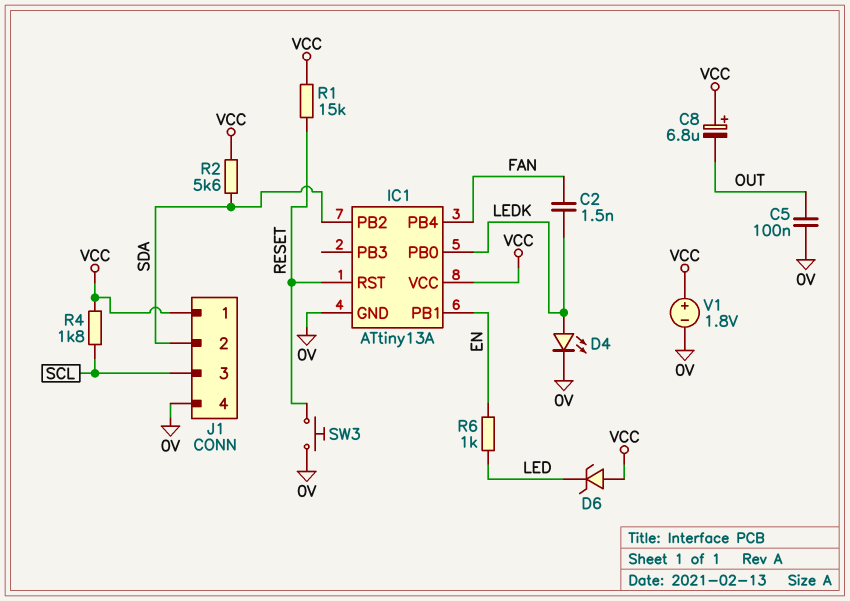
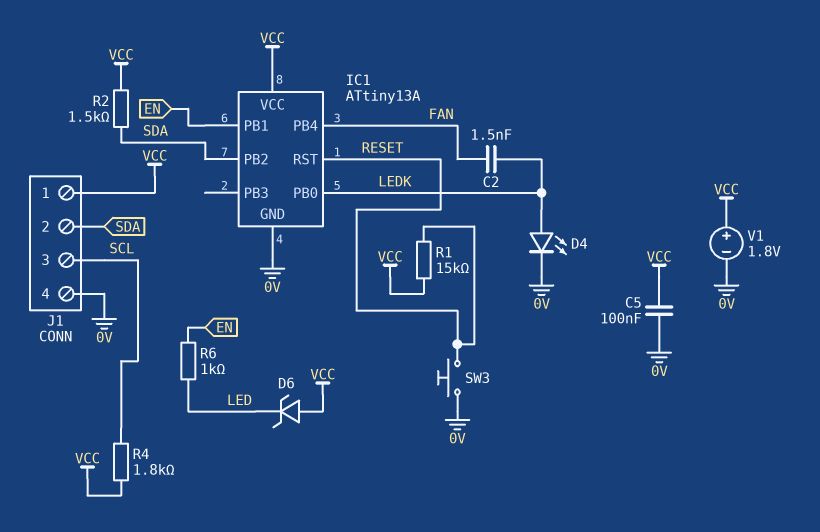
C5: 100nF (0V, OUT) -> 100nF (0V, VCC)
C8: 6.8uF (plus VCC, minus OUT) -> none
R2: 5.6k (SDA, VCC) -> 1.5k (SDA, VCC)

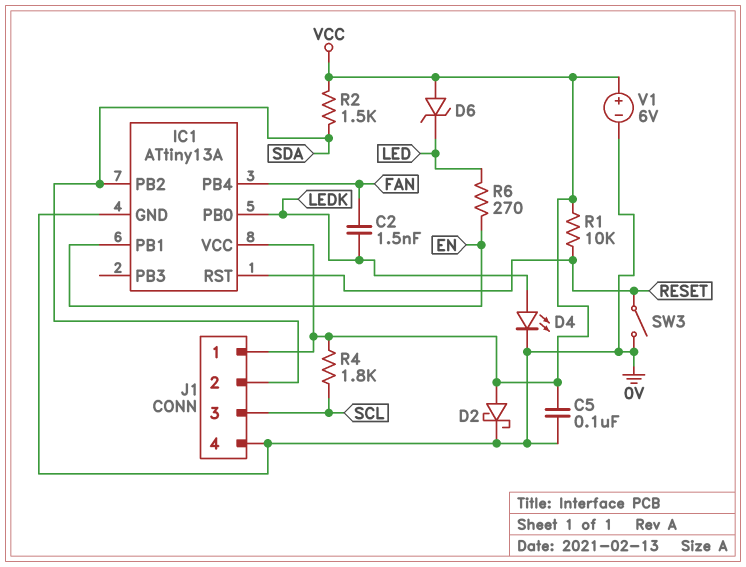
D2: none -> schottky (A VCC, K 0V)
R1: 15k (RESET, VCC) -> 10k (RESET, VCC)
R6: 1k (EN, LED) -> 270 (EN, LED)
SW3: button (0V, RESET) -> switch (0V, RESET)
V1: 1.8V (plus VCC, minus 0V) -> 6V (plus VCC, minus 0V)

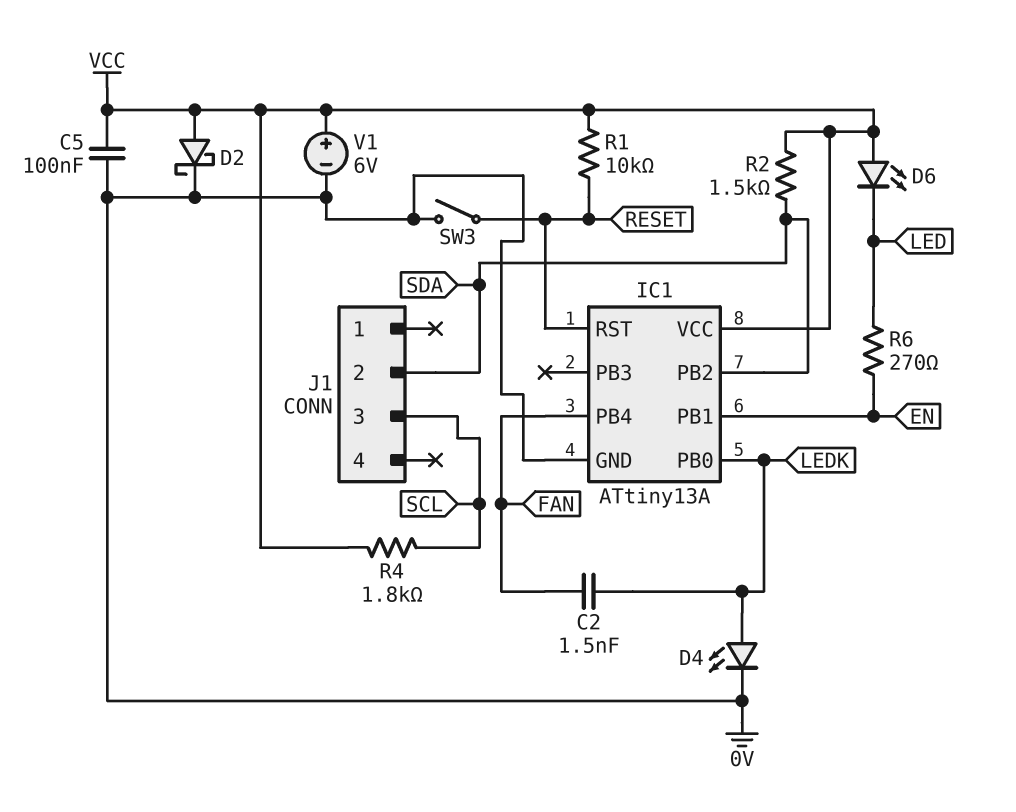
D6: zener (A VCC, K LED) -> LED (A VCC, K LED)
J1 pin 1: VCC -> none
J1 pin 4: 0V -> none

